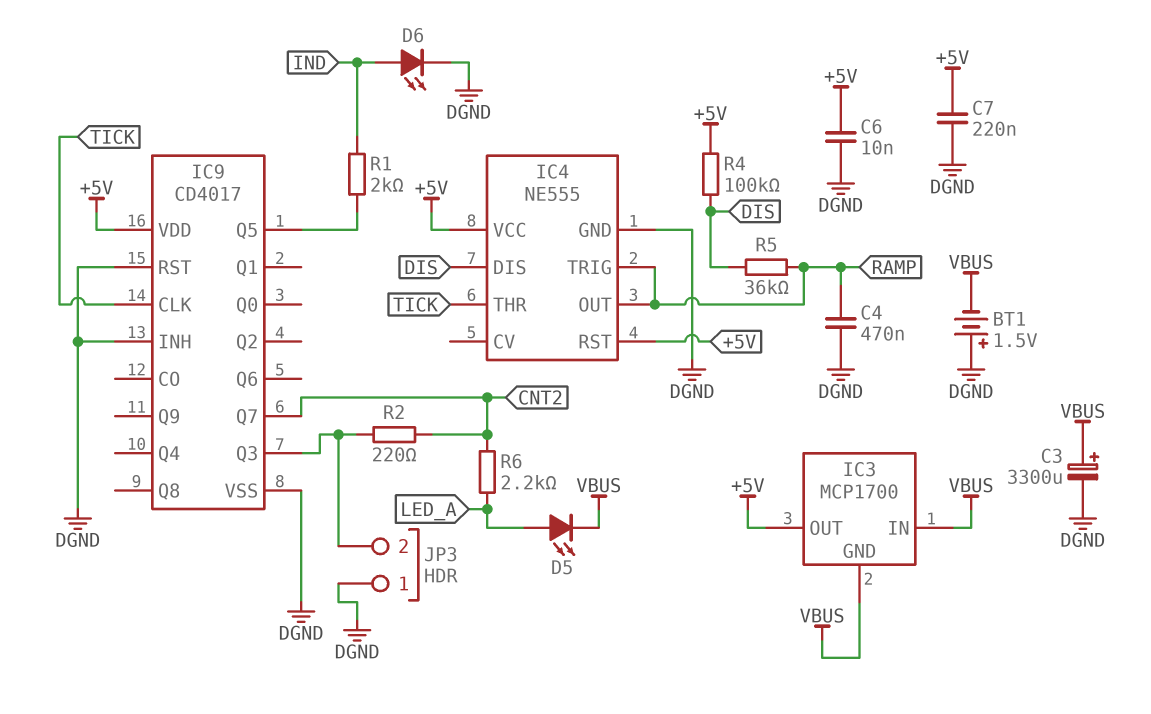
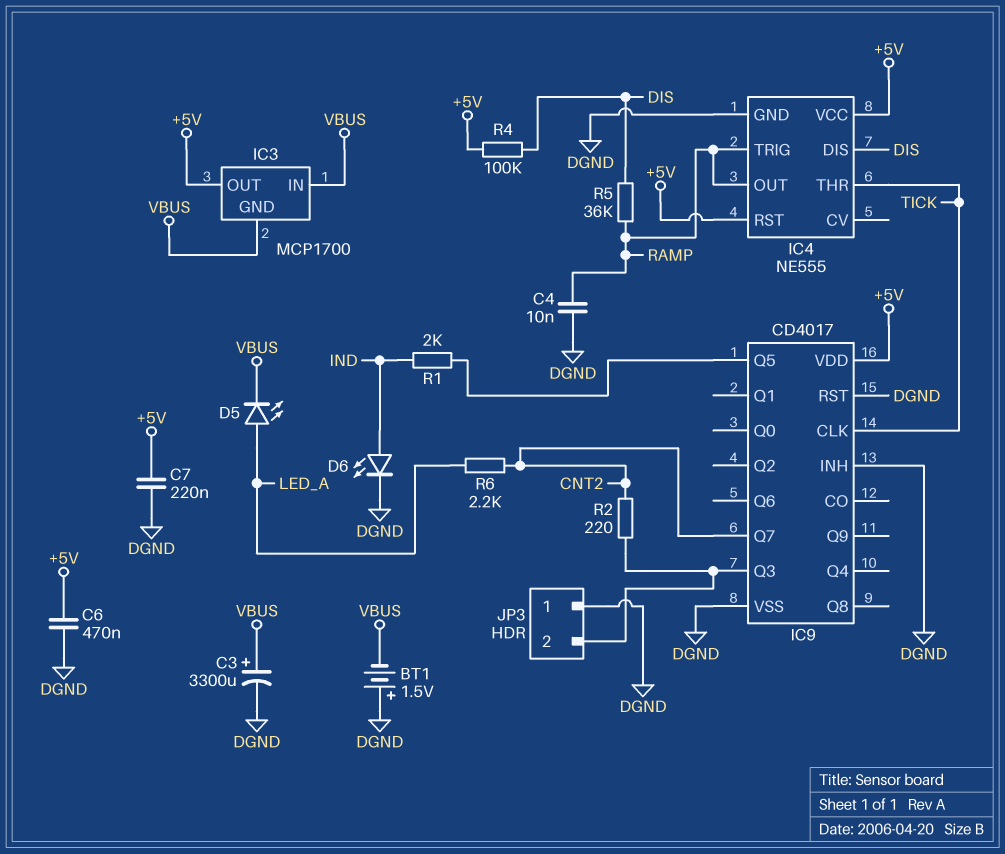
C4: 470nF (DGND, RAMP) -> 10nF (DGND, RAMP)
C6: 10nF (+5V, DGND) -> 470nF (+5V, DGND)

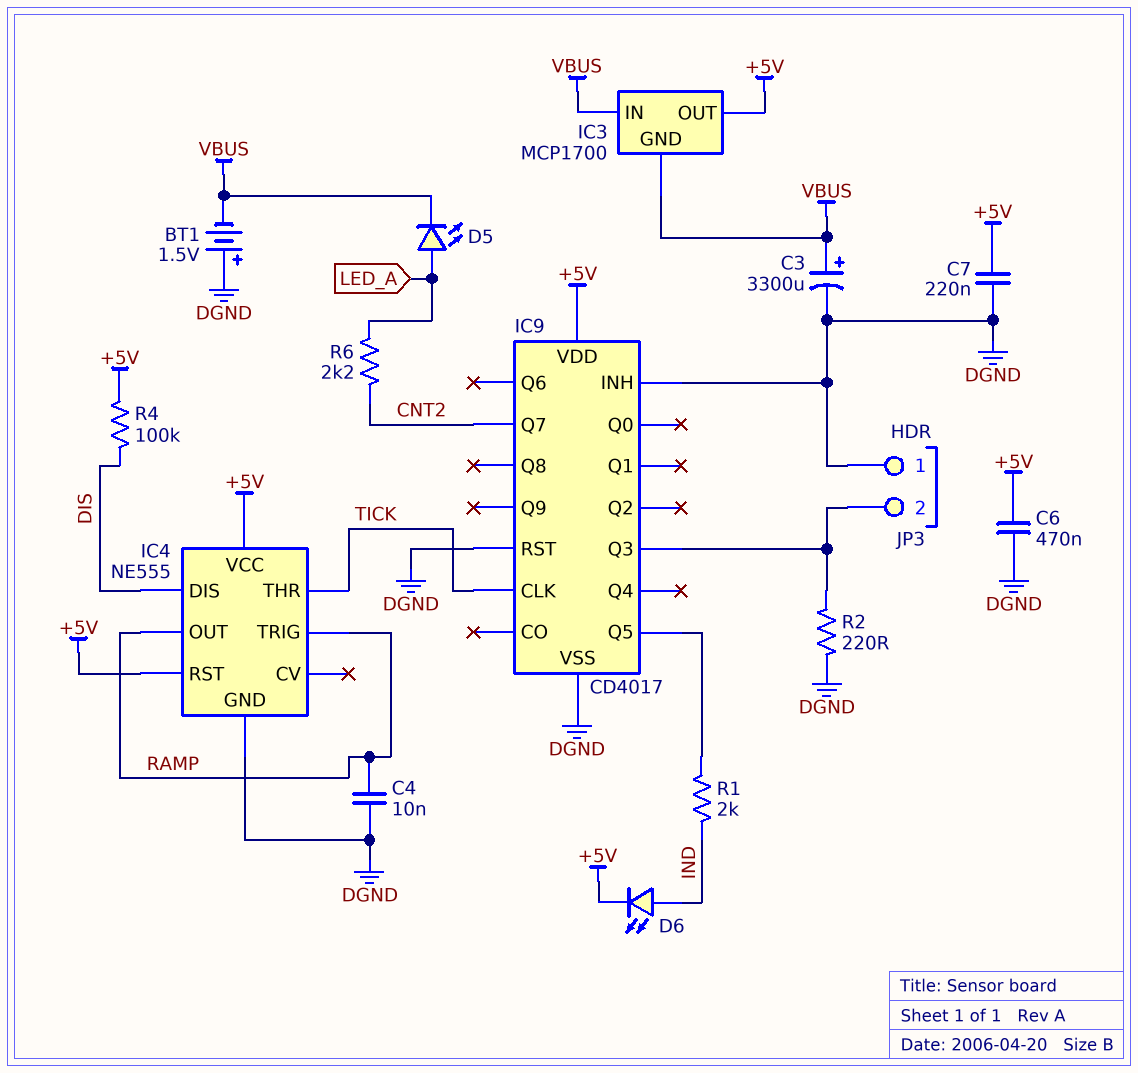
D6: LED (A IND, K DGND) -> LED (A IND, K +5V)
R2: 220 (CNT2, IC9/Q3) -> 220 (DGND, IC9/Q3)
R5: 36k (DIS, RAMP) -> none

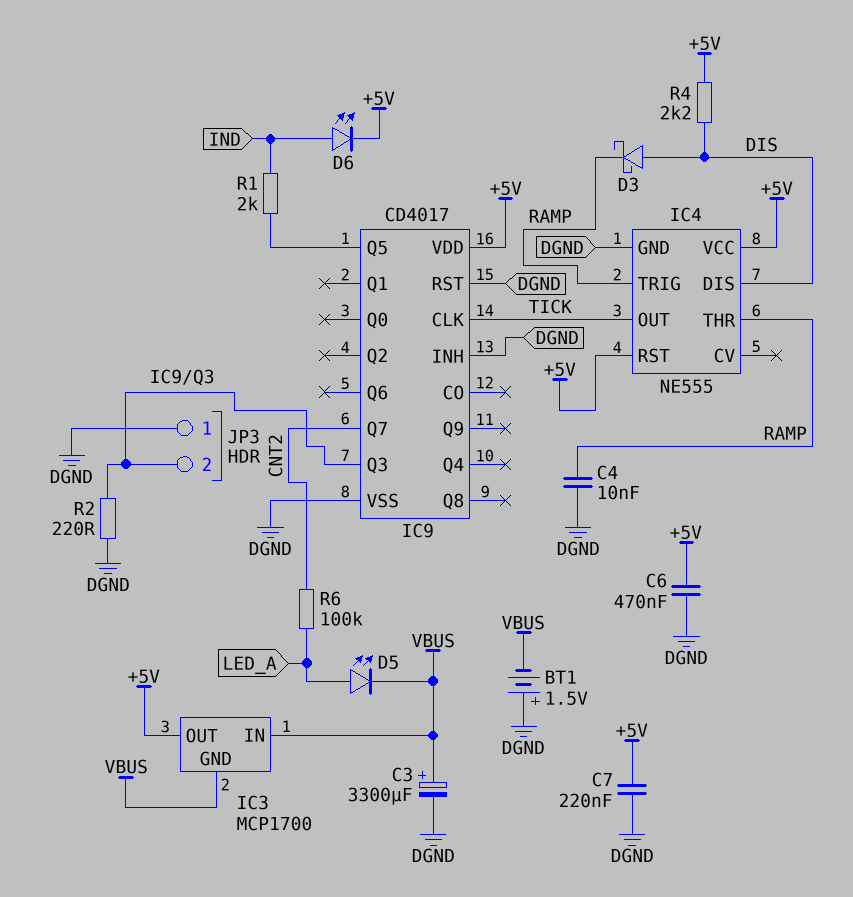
D3: none -> schottky (A DIS, K RAMP)
IC4 pin OUT: RAMP -> TICK
IC4 pin THR: TICK -> RAMP
R4: 100k (+5V, DIS) -> 2.2k (+5V, DIS)
R6: 2.2k (CNT2, LED_A) -> 100k (CNT2, LED_A)

